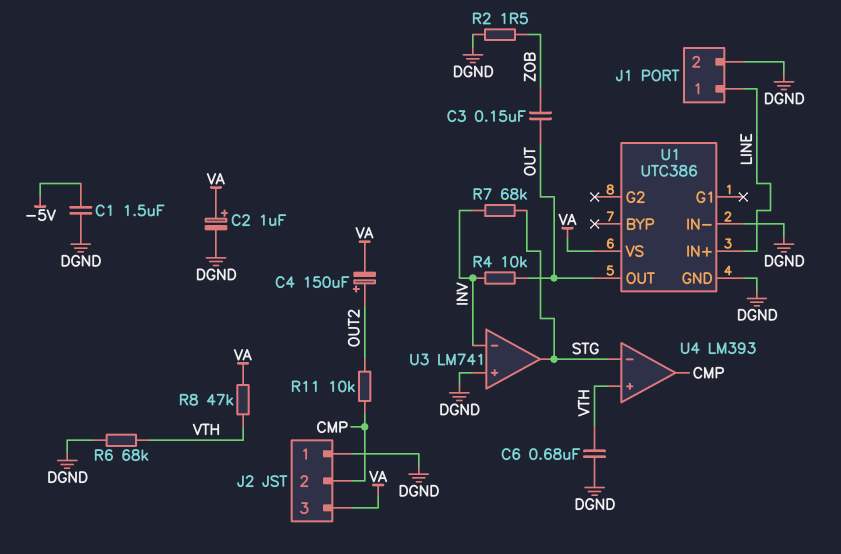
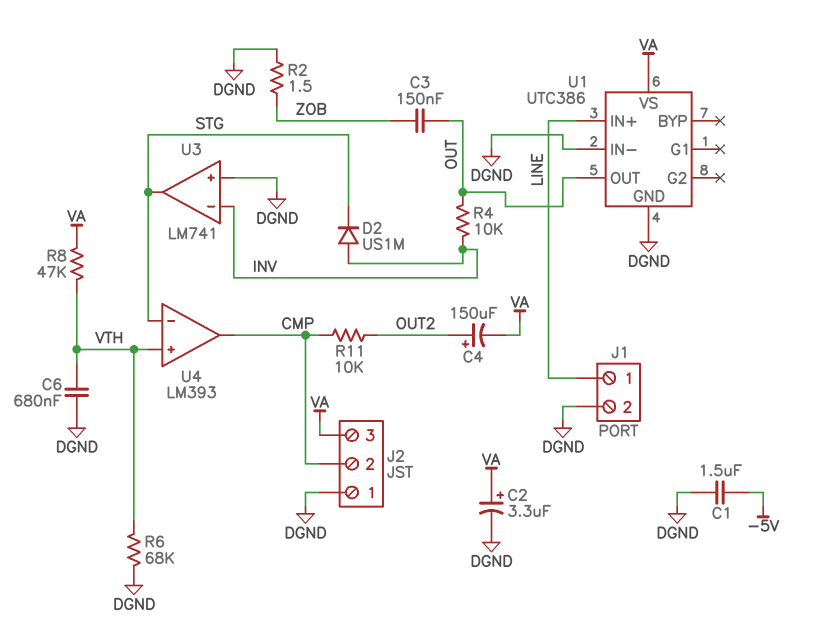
C2: 1uF (plus VA, minus DGND) -> 3.3uF (plus VA, minus DGND)
D2: none -> diode US1M (A INV, K STG)
R7: 68k (INV, STG) -> none

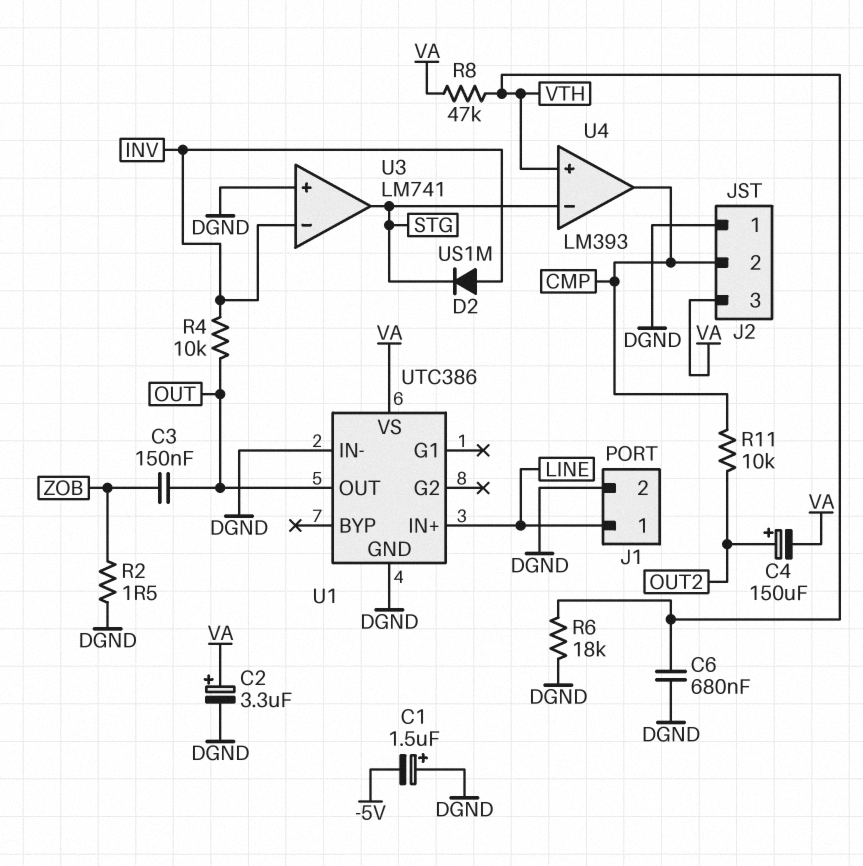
C1: 1.5uF (-5V, DGND) -> 1.5uF (plus DGND, minus -5V)
R6: 68k (DGND, VTH) -> 18k (DGND, VTH)

